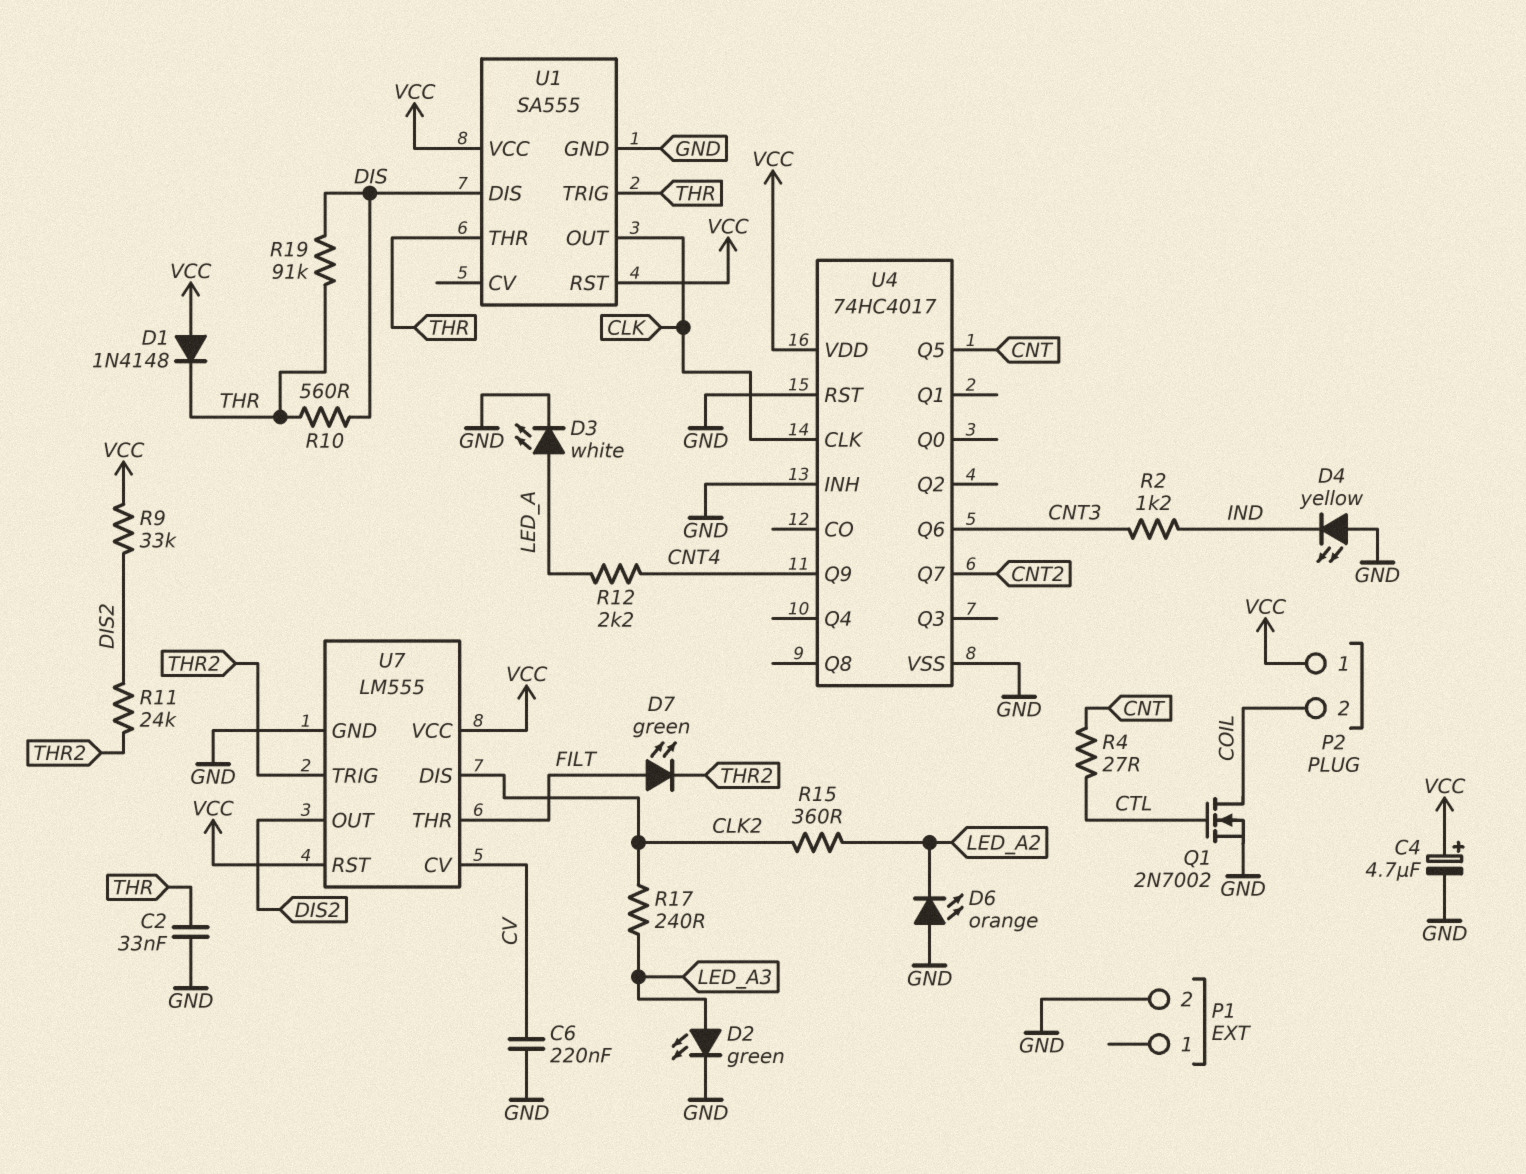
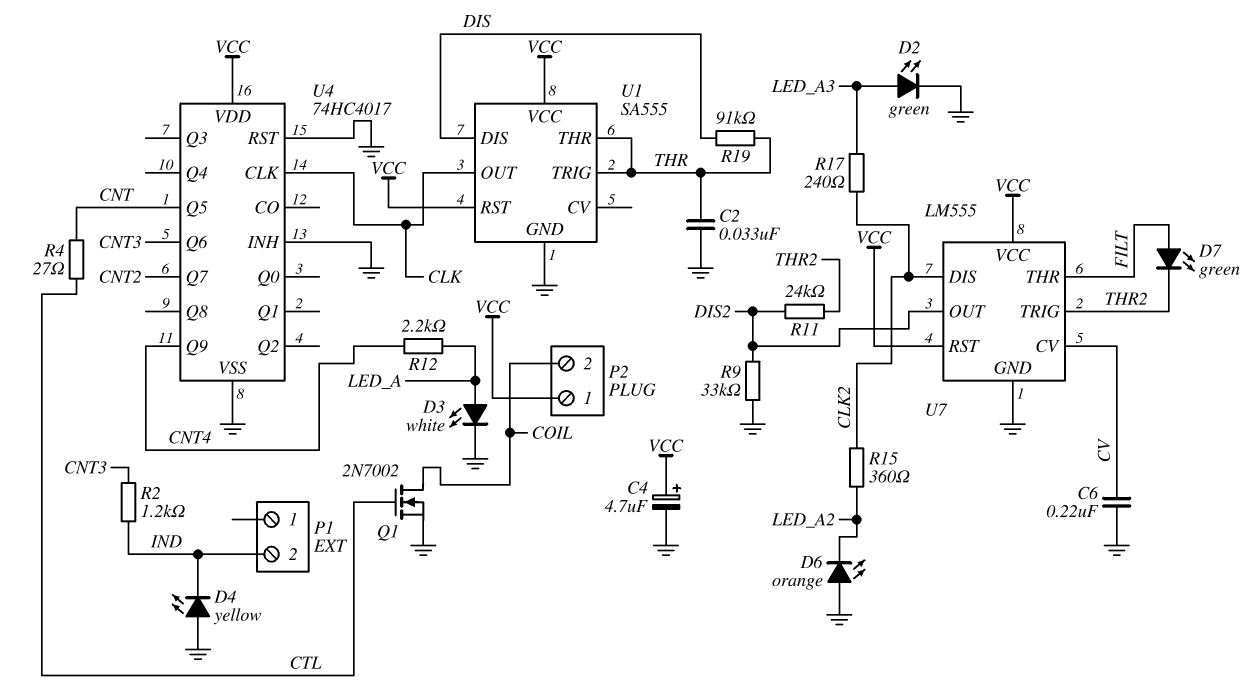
D1: diode 1N4148 (A VCC, K THR) -> none
P1 pin 2: GND -> IND
R9: 33k (DIS2, VCC) -> 33k (DIS2, GND)
R10: 560 (DIS, THR) -> none

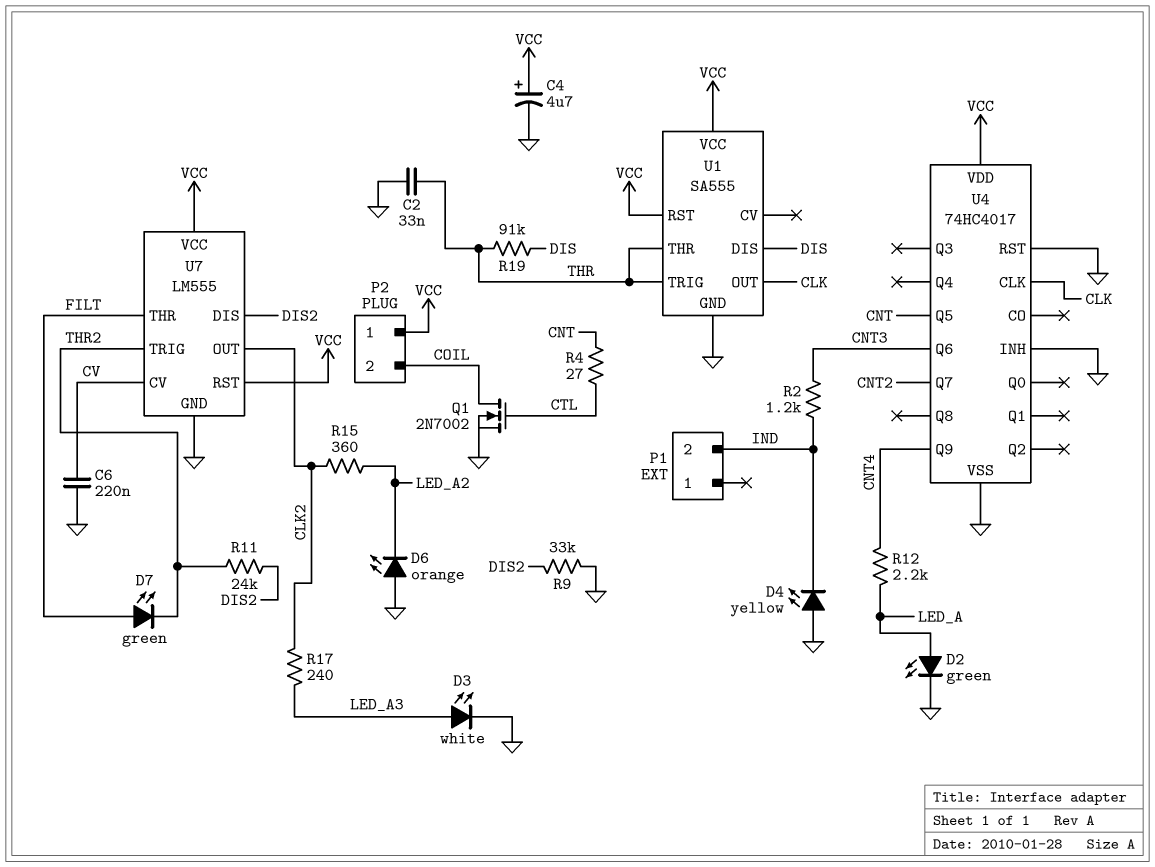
D2: LED green (A LED_A3, K GND) -> LED green (A LED_A, K GND)
D3: LED white (A LED_A, K GND) -> LED white (A LED_A3, K GND)
U7 pin DIS: CLK2 -> DIS2
U7 pin OUT: DIS2 -> CLK2

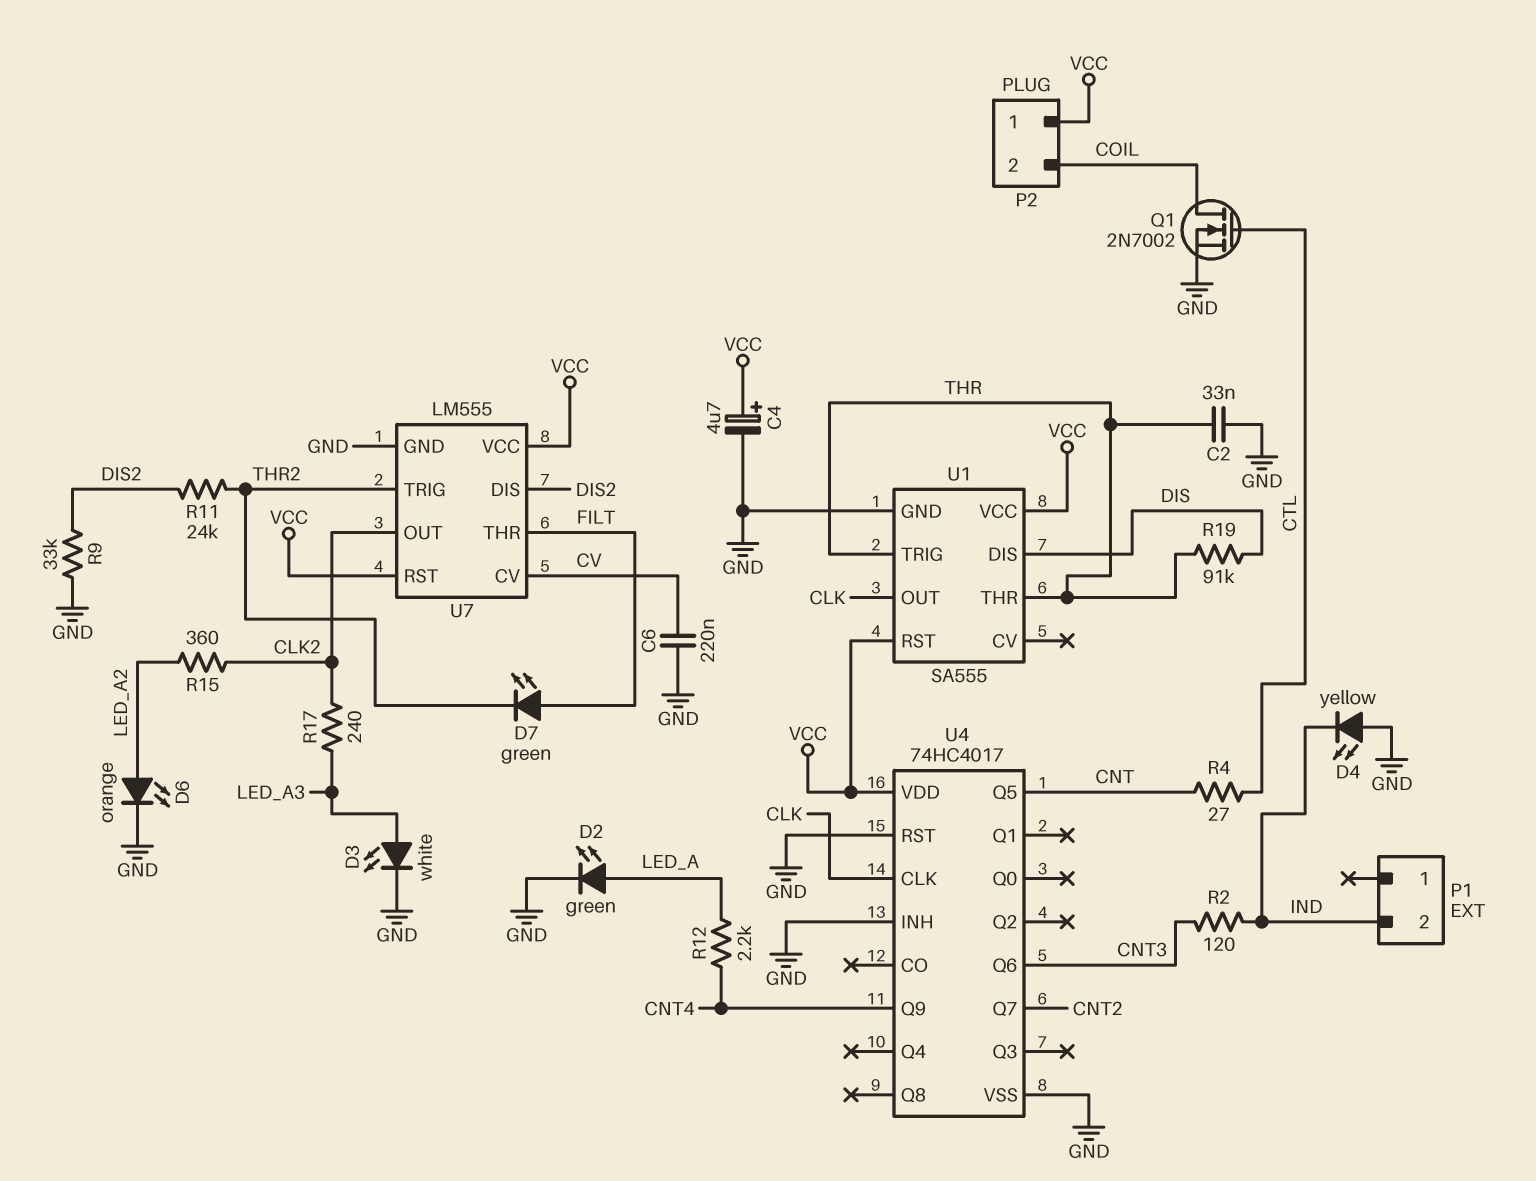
D6: LED orange (A GND, K LED_A2) -> LED orange (A LED_A2, K GND)
R2: 1.2k (CNT3, IND) -> 120 (CNT3, IND)

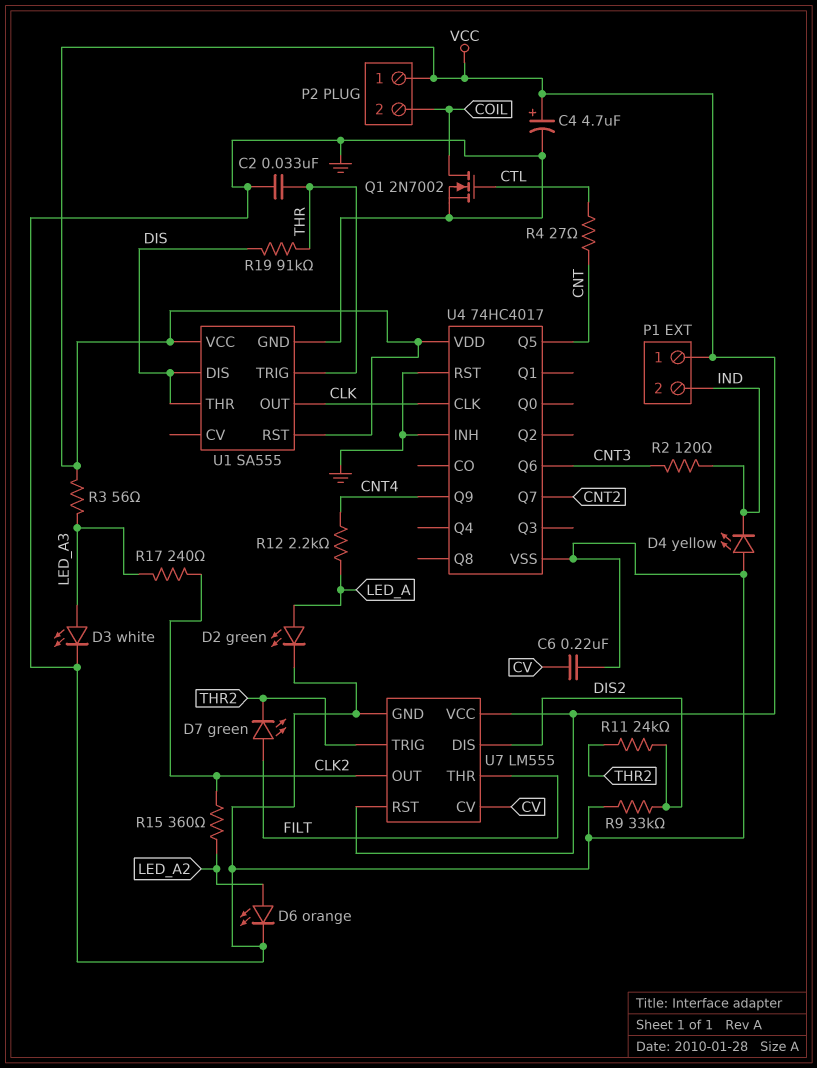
P1 pin 1: none -> VCC
R3: none -> 56 (LED_A3, VCC)
U1 pin THR: THR -> DIS

